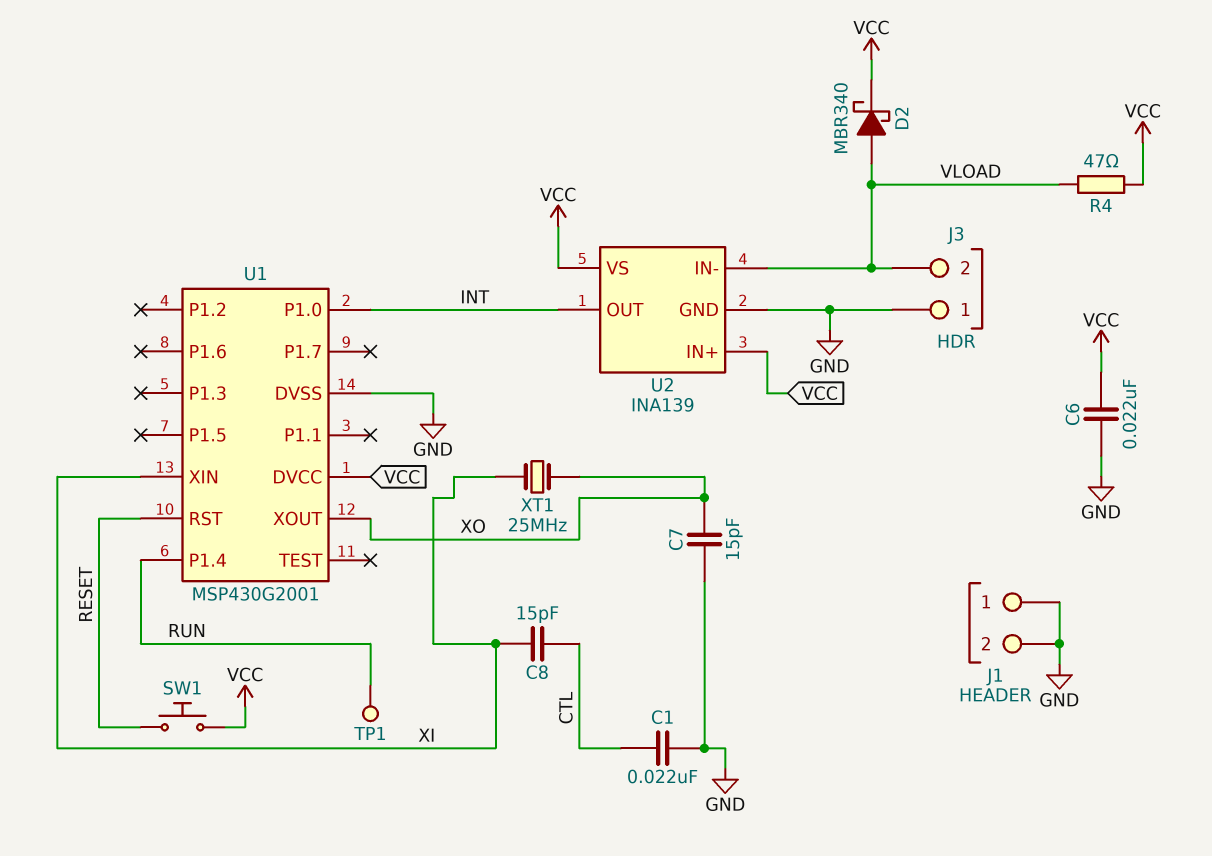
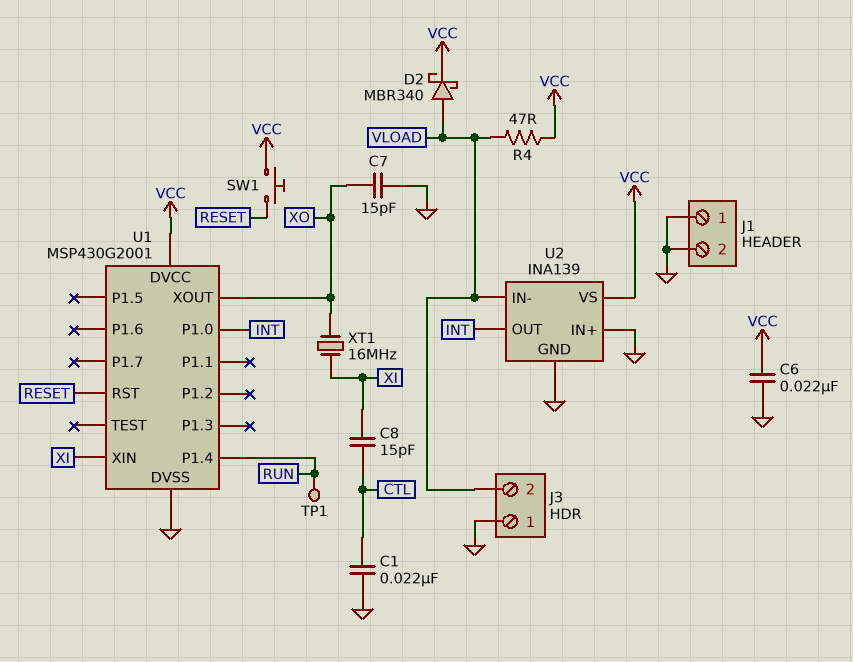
U2 pin IN+: VCC -> GND
XT1: 25MHz (XI, XO) -> 16MHz (XI, XO)

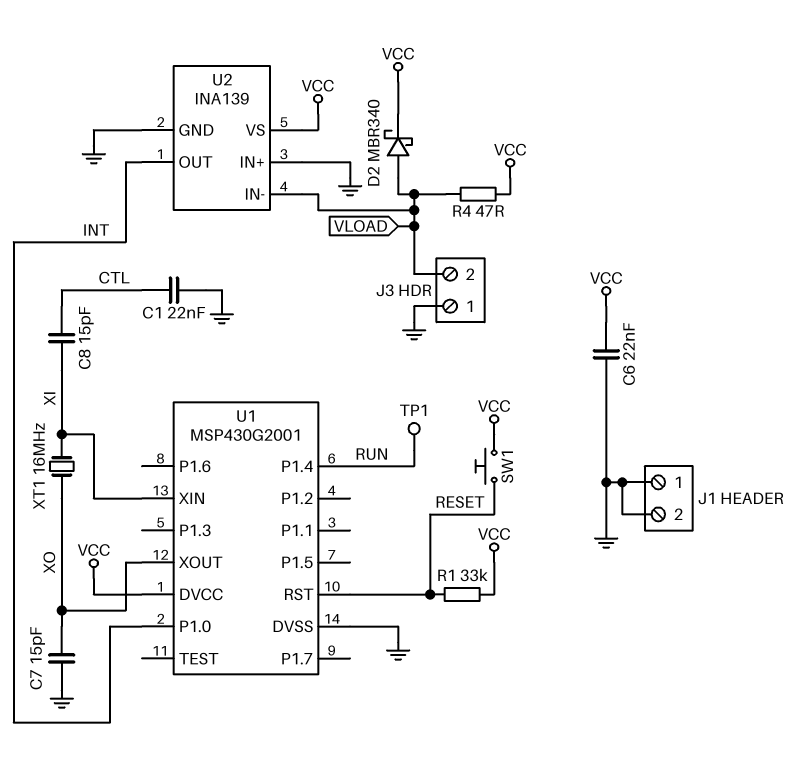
R1: none -> 33k (RESET, VCC)

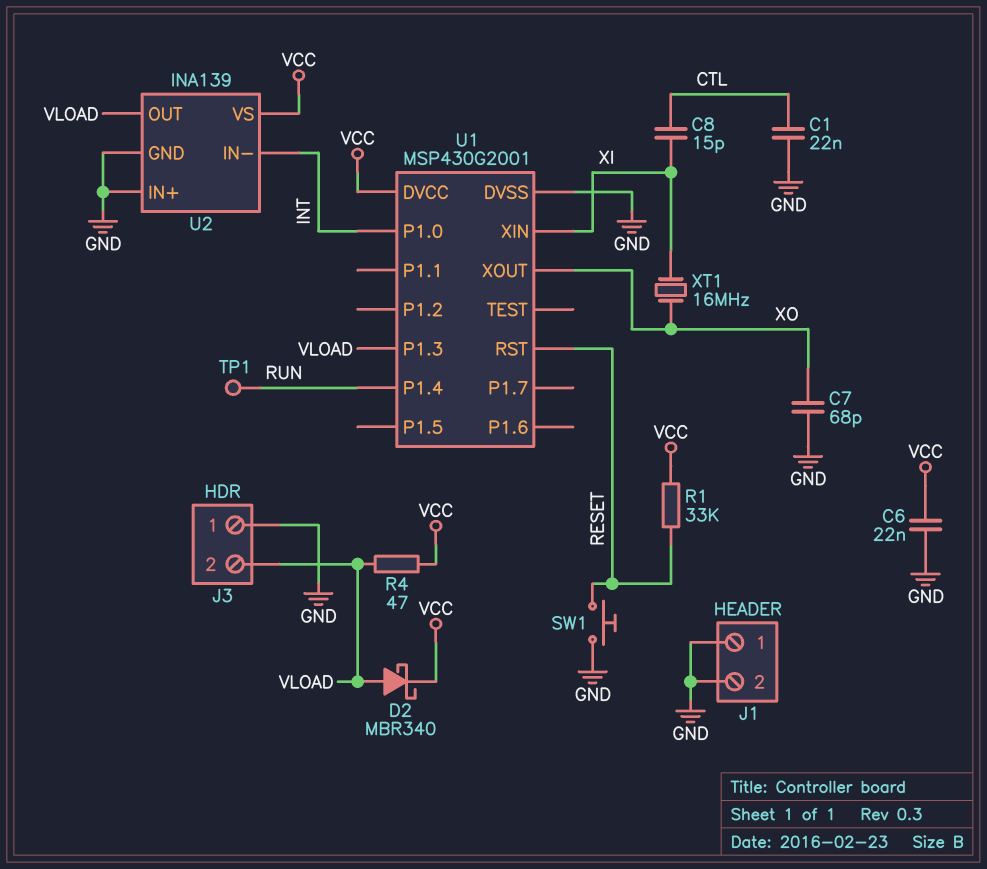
C7: 15pF (GND, XO) -> 68pF (GND, XO)
SW1: button (RESET, VCC) -> button (GND, RESET)
U1 pin P1.3: none -> VLOAD
U2 pin IN-: VLOAD -> INT
U2 pin OUT: INT -> VLOAD

